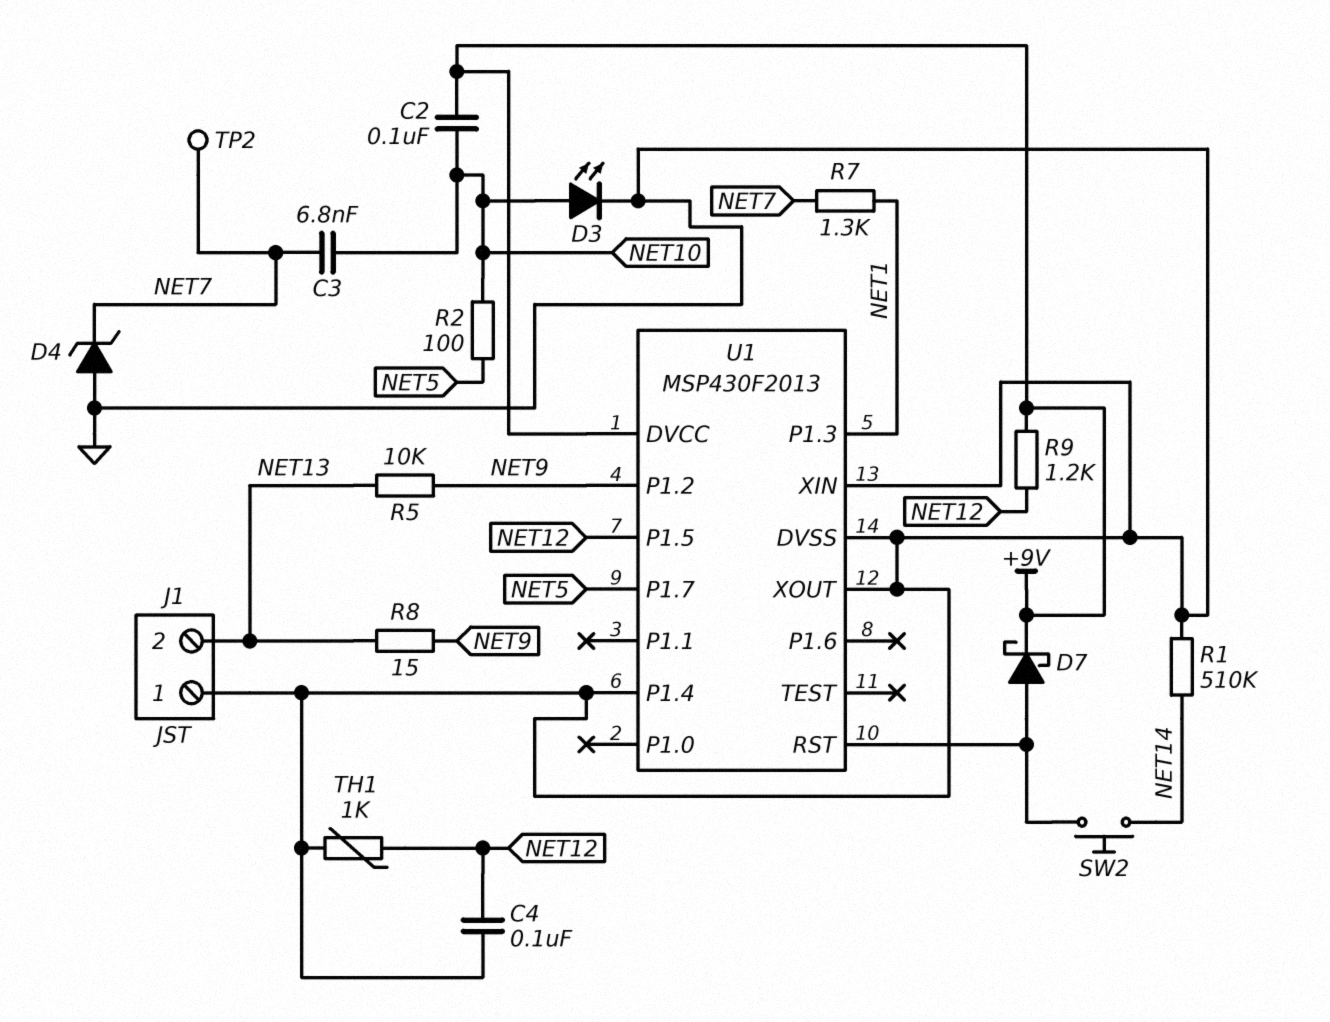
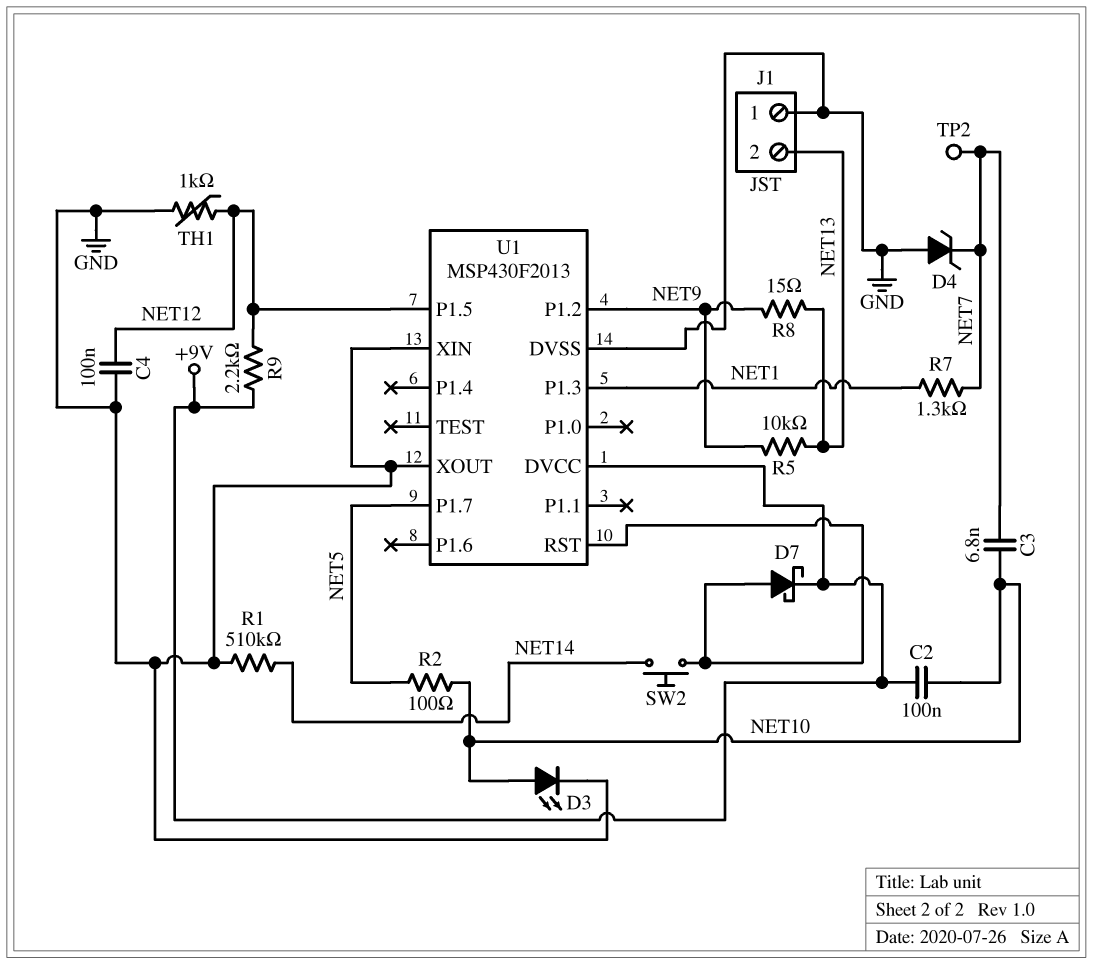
R9: 1.2k (+9V, NET12) -> 2.2k (+9V, NET12)
U1 pin P1.4: GND -> none

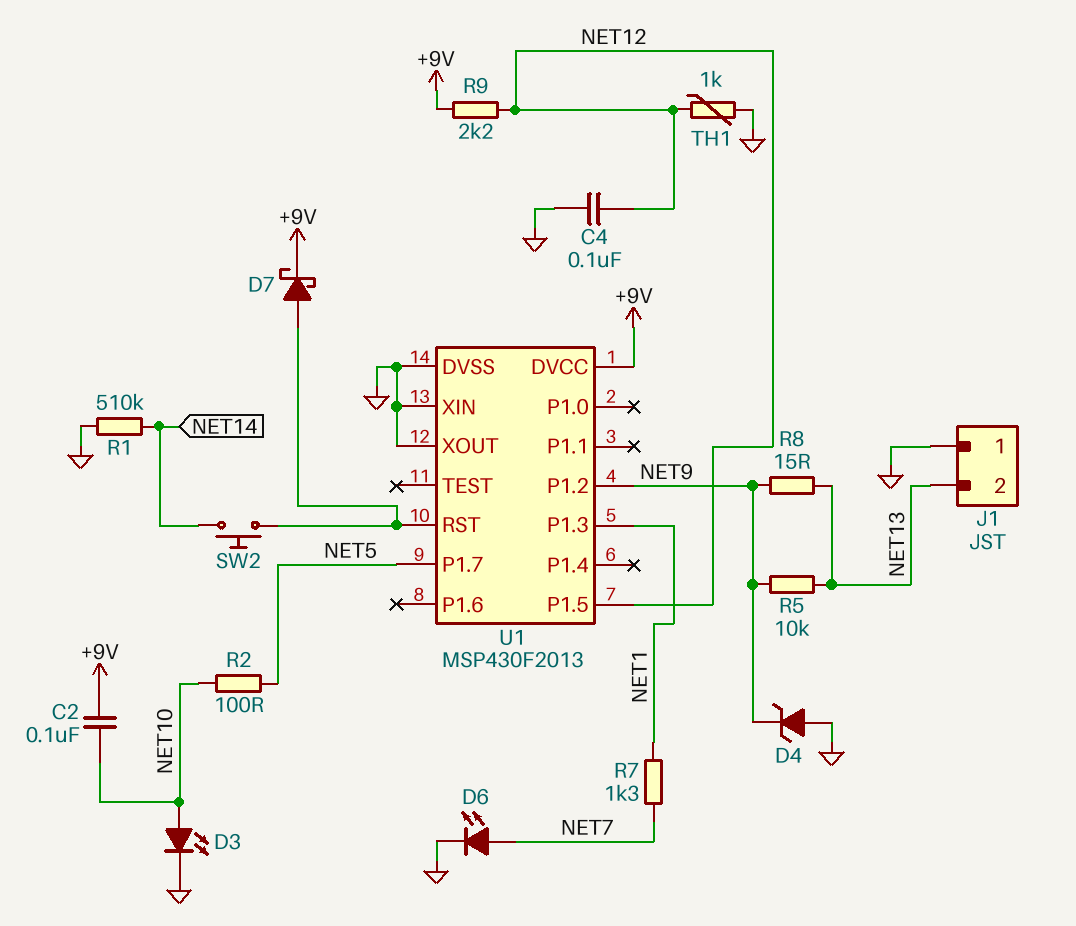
C3: 6.8nF (NET7, NET10) -> none
D4: zener (A GND, K NET7) -> zener (A GND, K NET9)
D6: none -> LED (A NET7, K GND)
TP2: test point (NET7) -> none

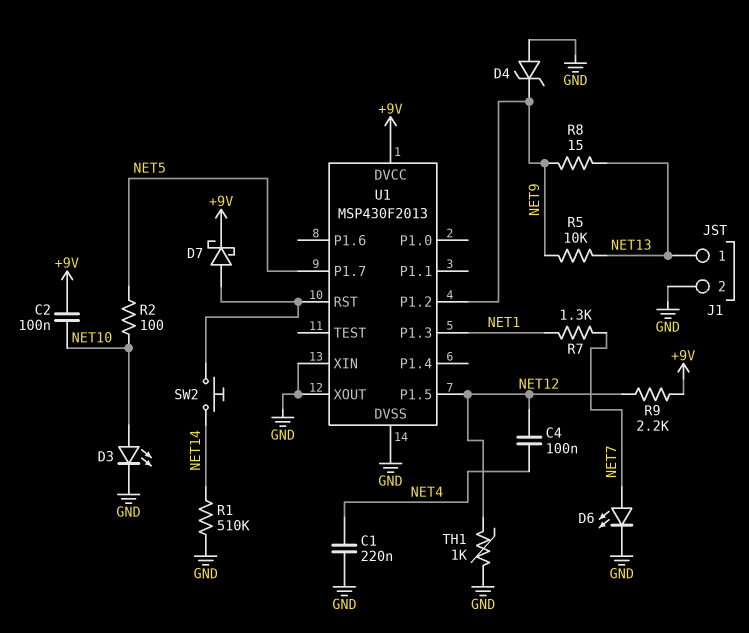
C1: none -> 220nF (GND, NET4)
C4: 100nF (GND, NET12) -> 100nF (NET4, NET12)
J1 pin 1: GND -> NET13
J1 pin 2: NET13 -> GND

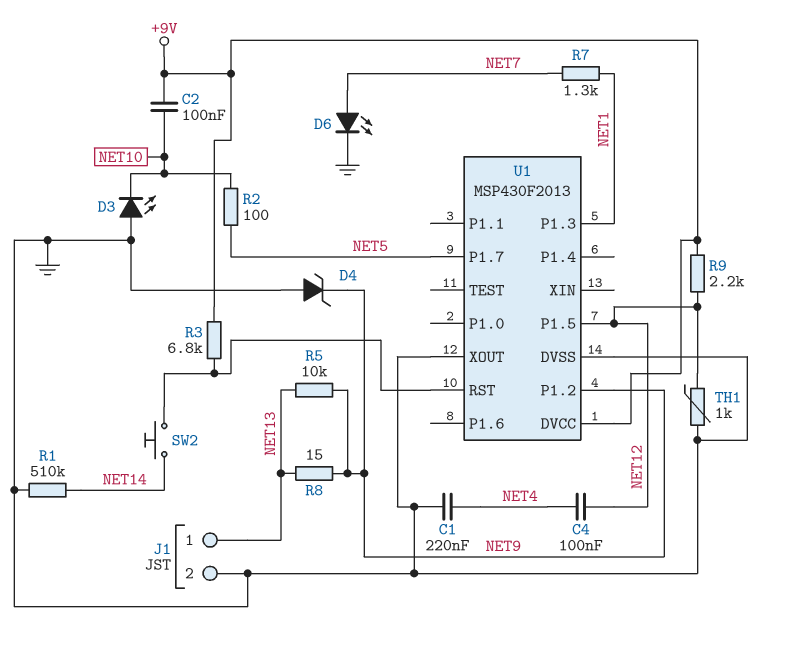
D3: LED (A NET10, K GND) -> LED (A GND, K NET10)
D7: schottky (A U1/RST, K +9V) -> none
R3: none -> 6.8k (+9V, U1/RST)
U1 pin XIN: GND -> none

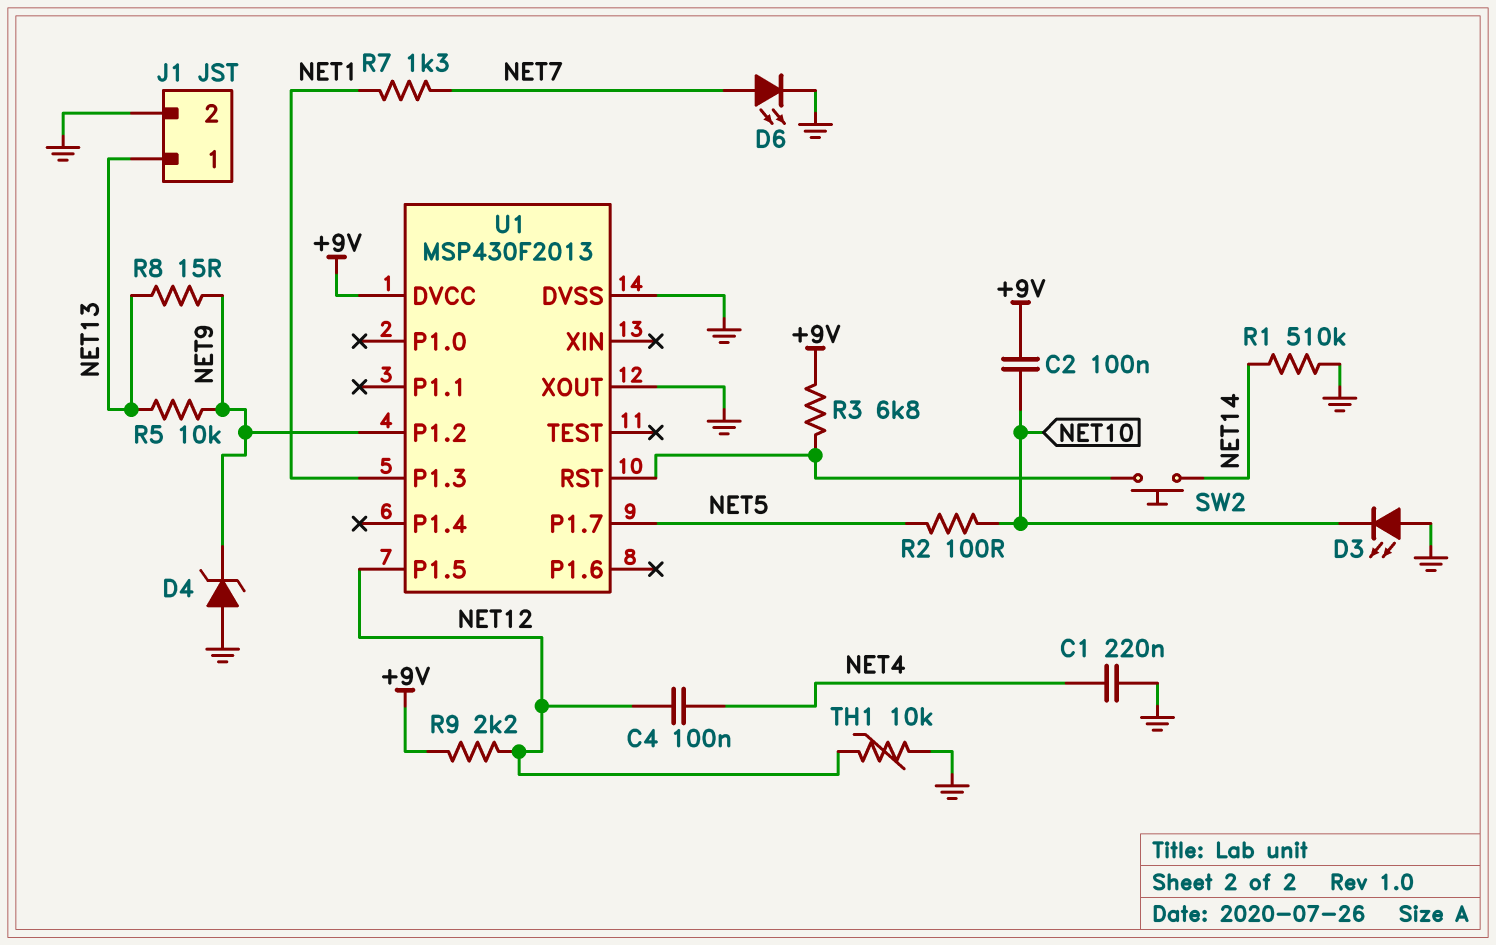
TH1: 1k (GND, NET12) -> 10k (GND, NET12)

